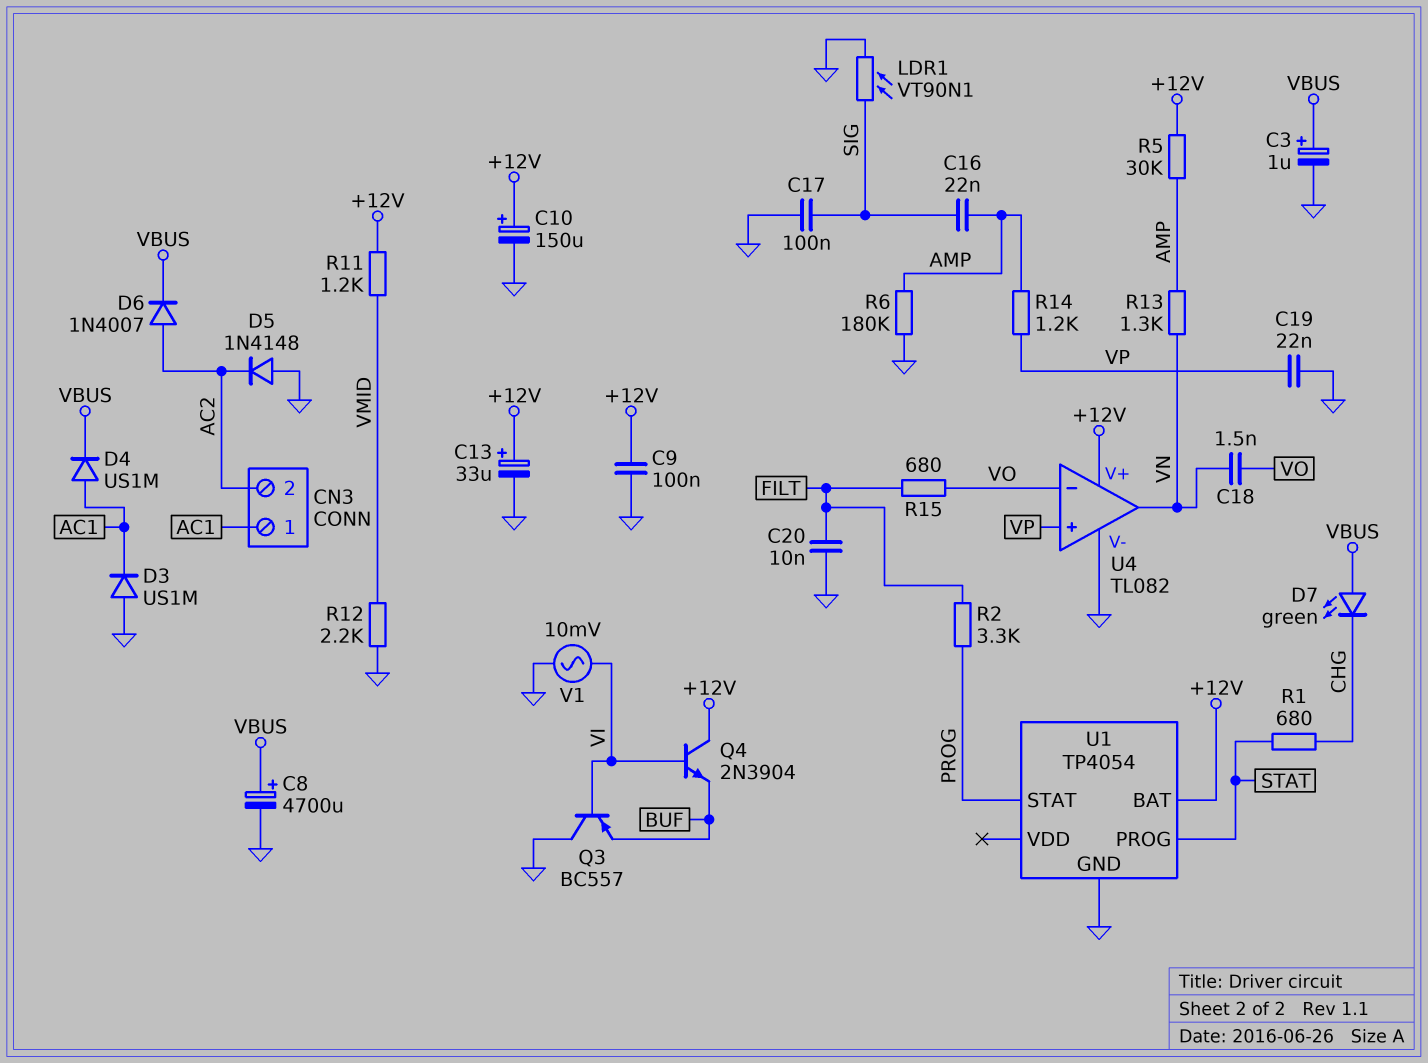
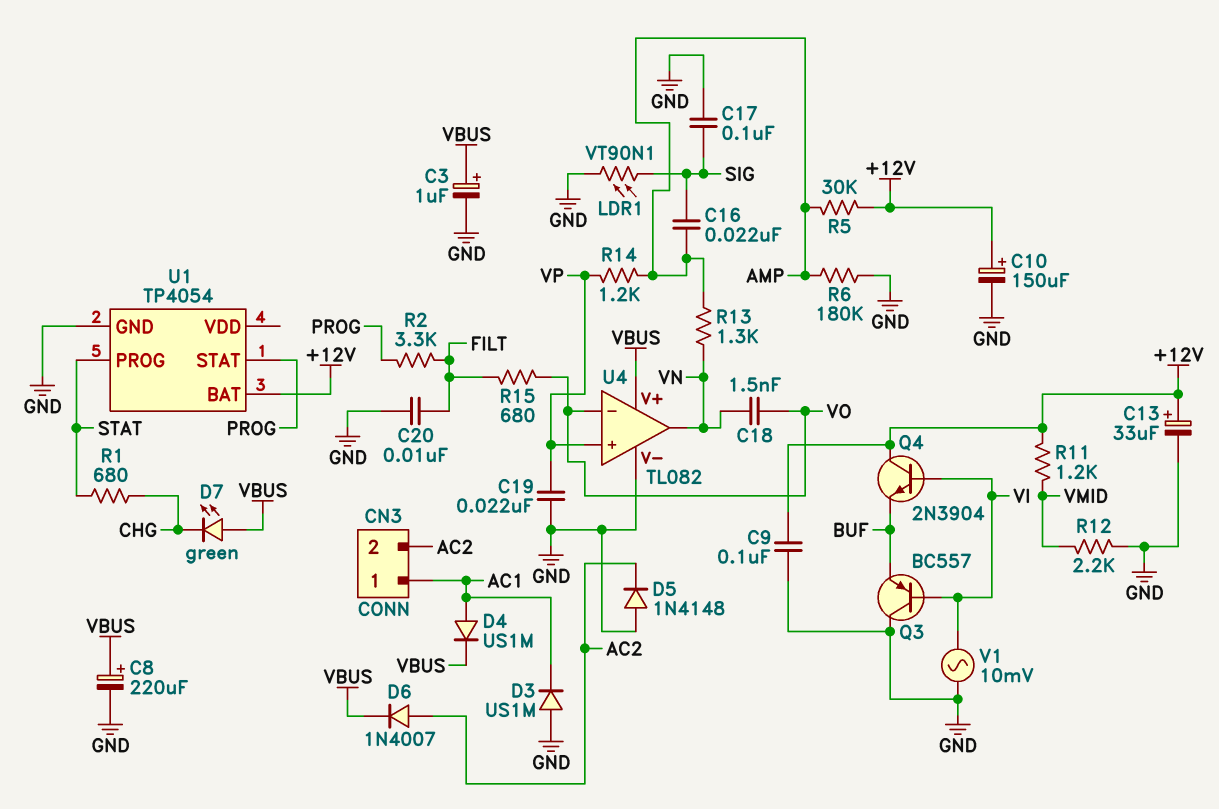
C8: 4700uF (plus VBUS, minus GND) -> 220uF (plus VBUS, minus GND)
U4 pin V+: +12V -> VBUS

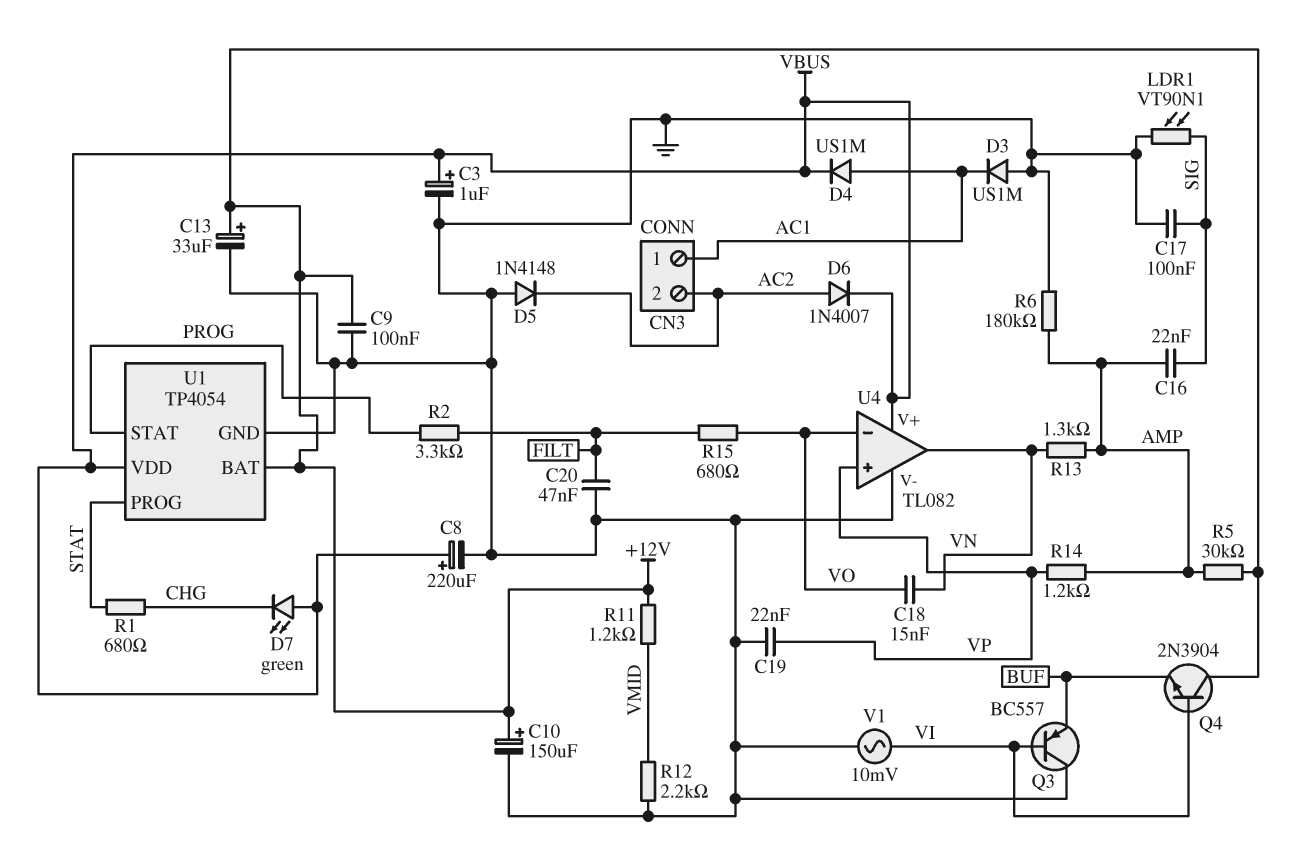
C18: 1.5nF (VN, VO) -> 15nF (VN, VO)
C20: 10nF (FILT, GND) -> 47nF (FILT, GND)
U1 pin VDD: none -> VBUS

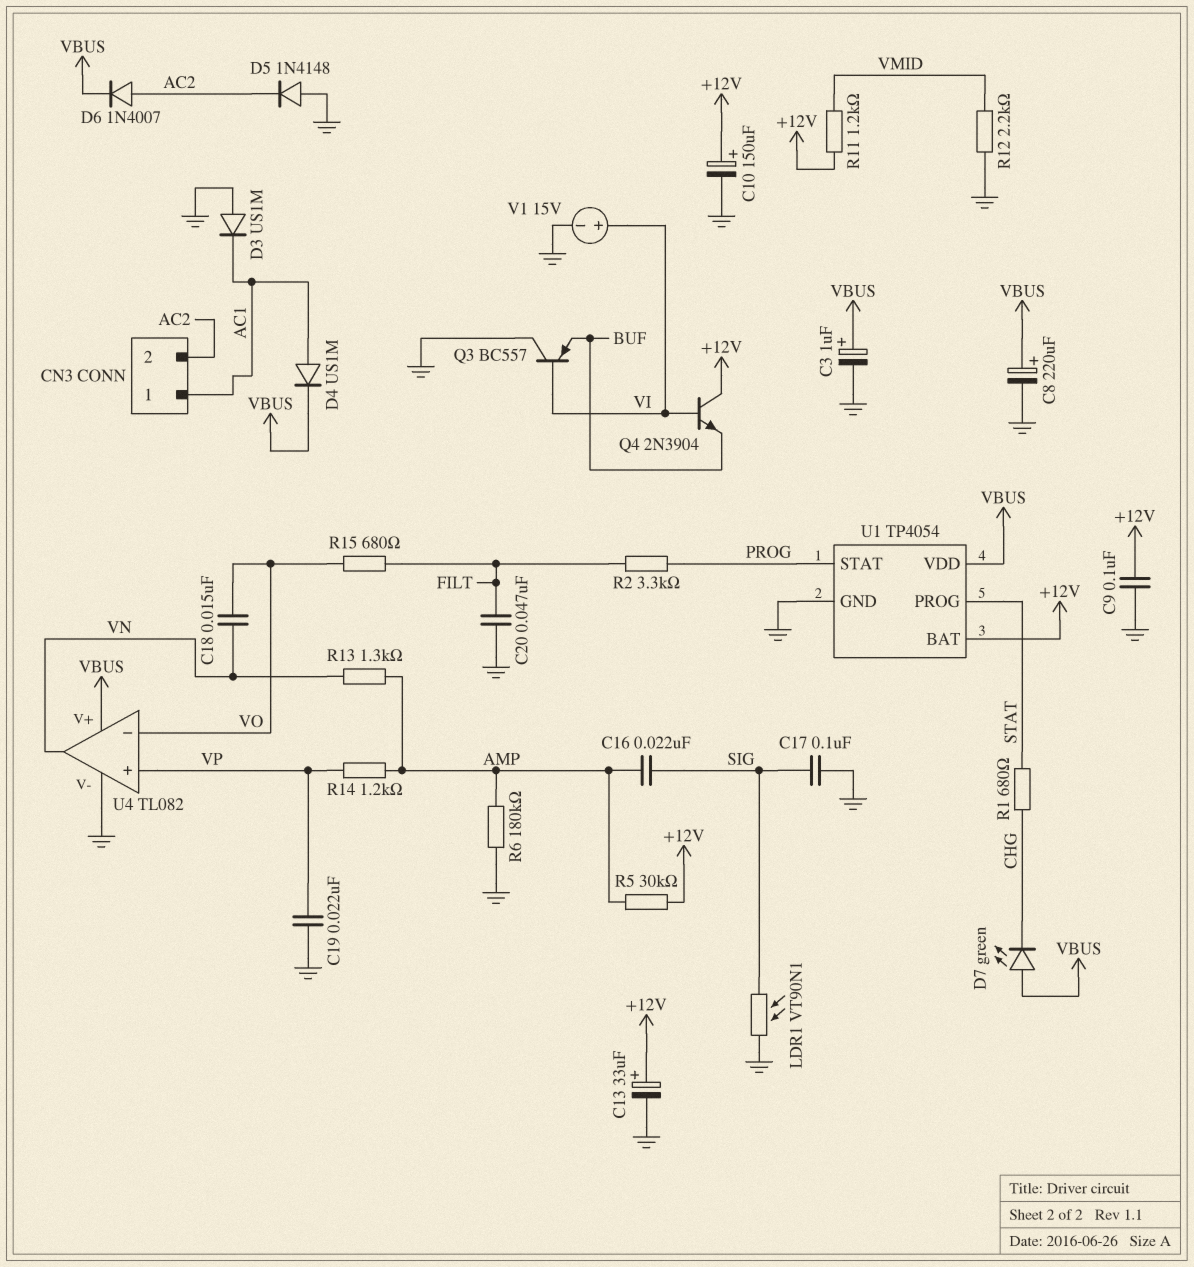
V1: AC 10mV (GND, VI) -> 15V (plus VI, minus GND)

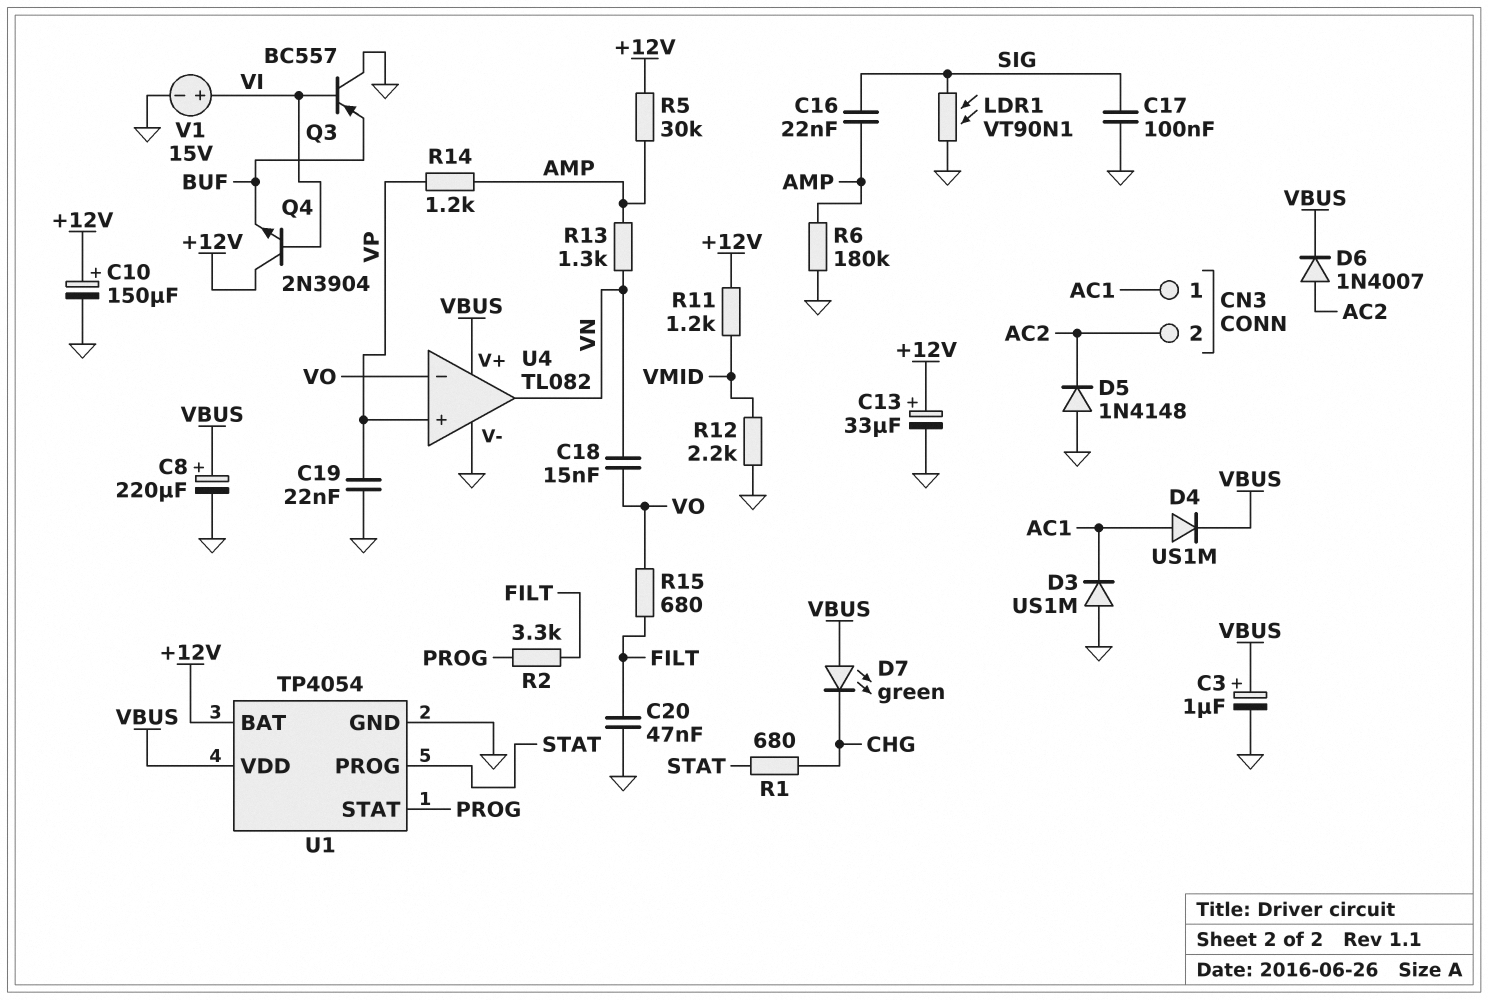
C9: 100nF (+12V, GND) -> none

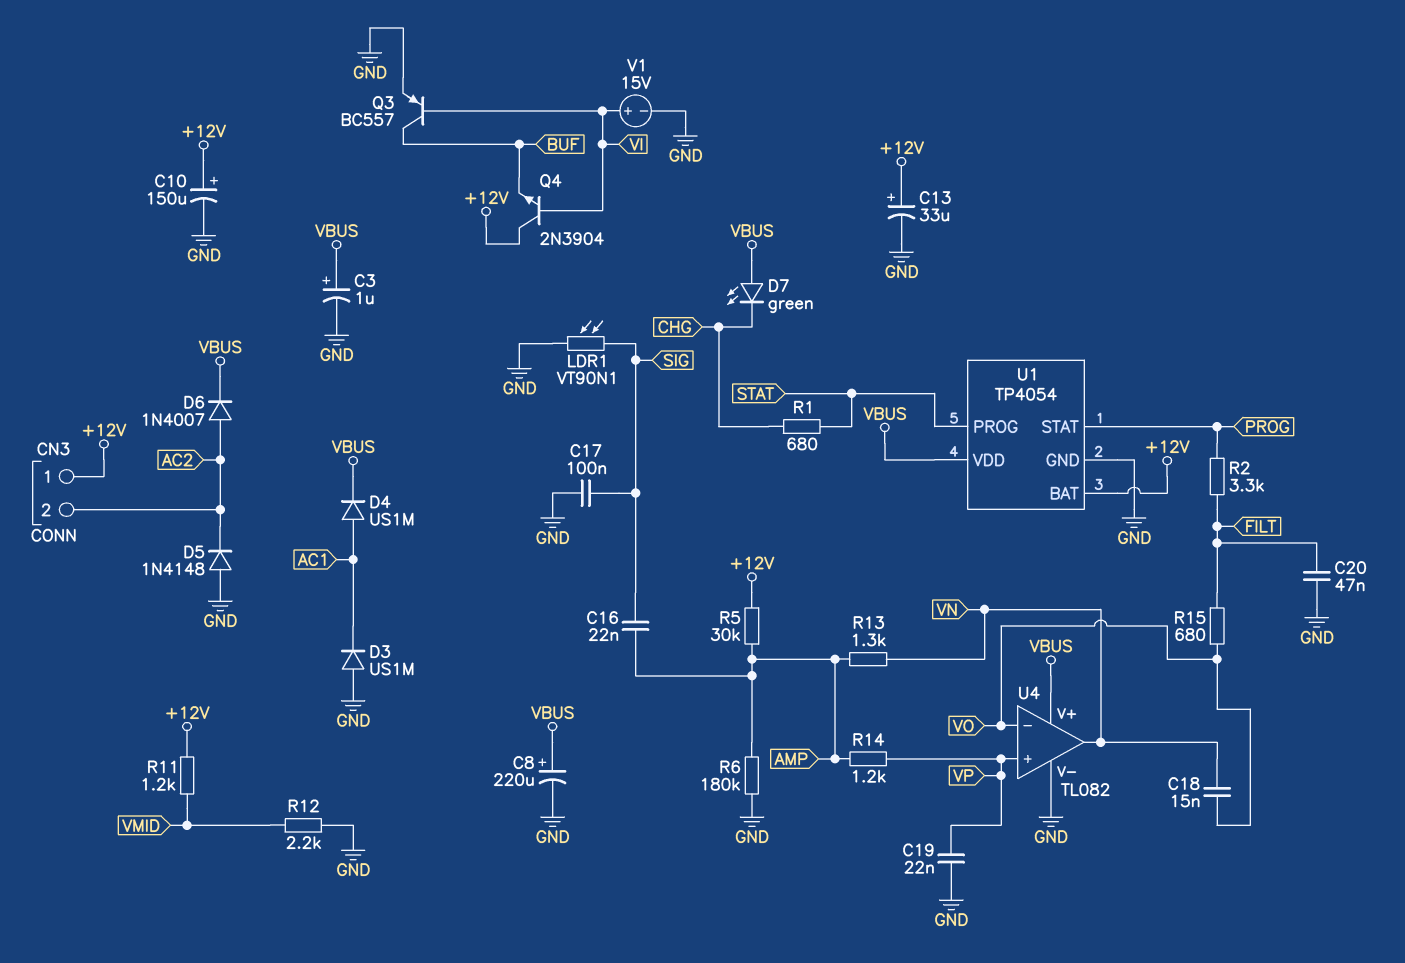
CN3 pin 1: AC1 -> +12V
Q3: PNP BC557 (B VI, C GND, E BUF) -> PNP BC557 (B VI, C BUF, E GND)

